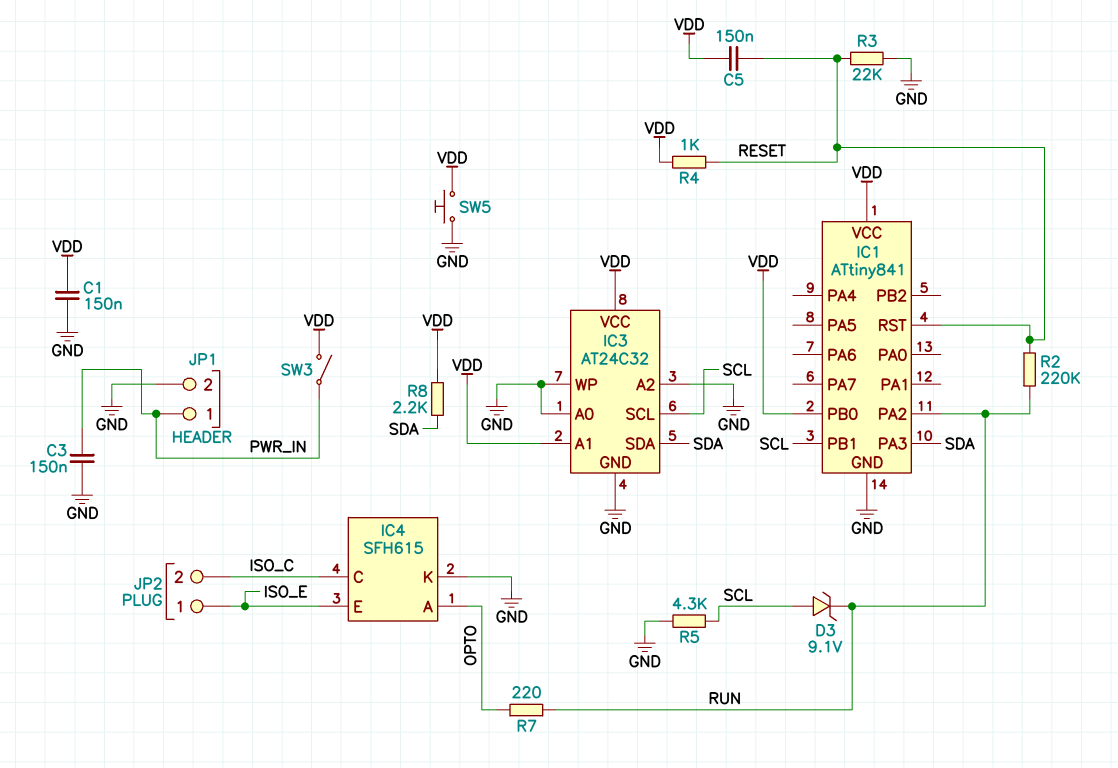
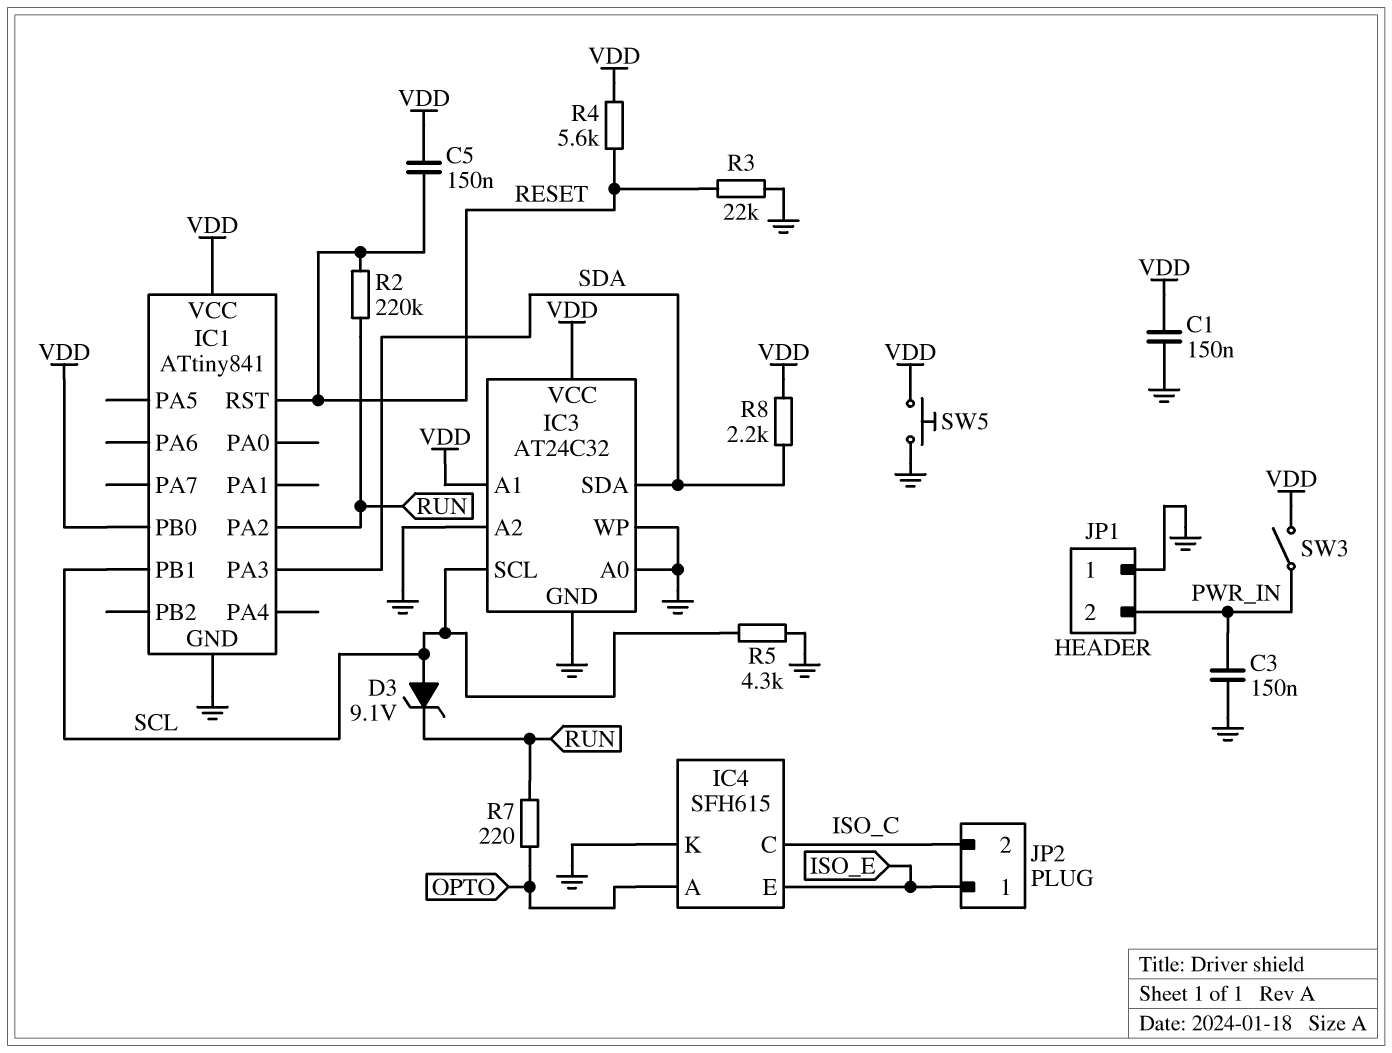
JP1 pin 1: PWR_IN -> GND
JP1 pin 2: GND -> PWR_IN
R4: 1k (RESET, VDD) -> 5.6k (RESET, VDD)

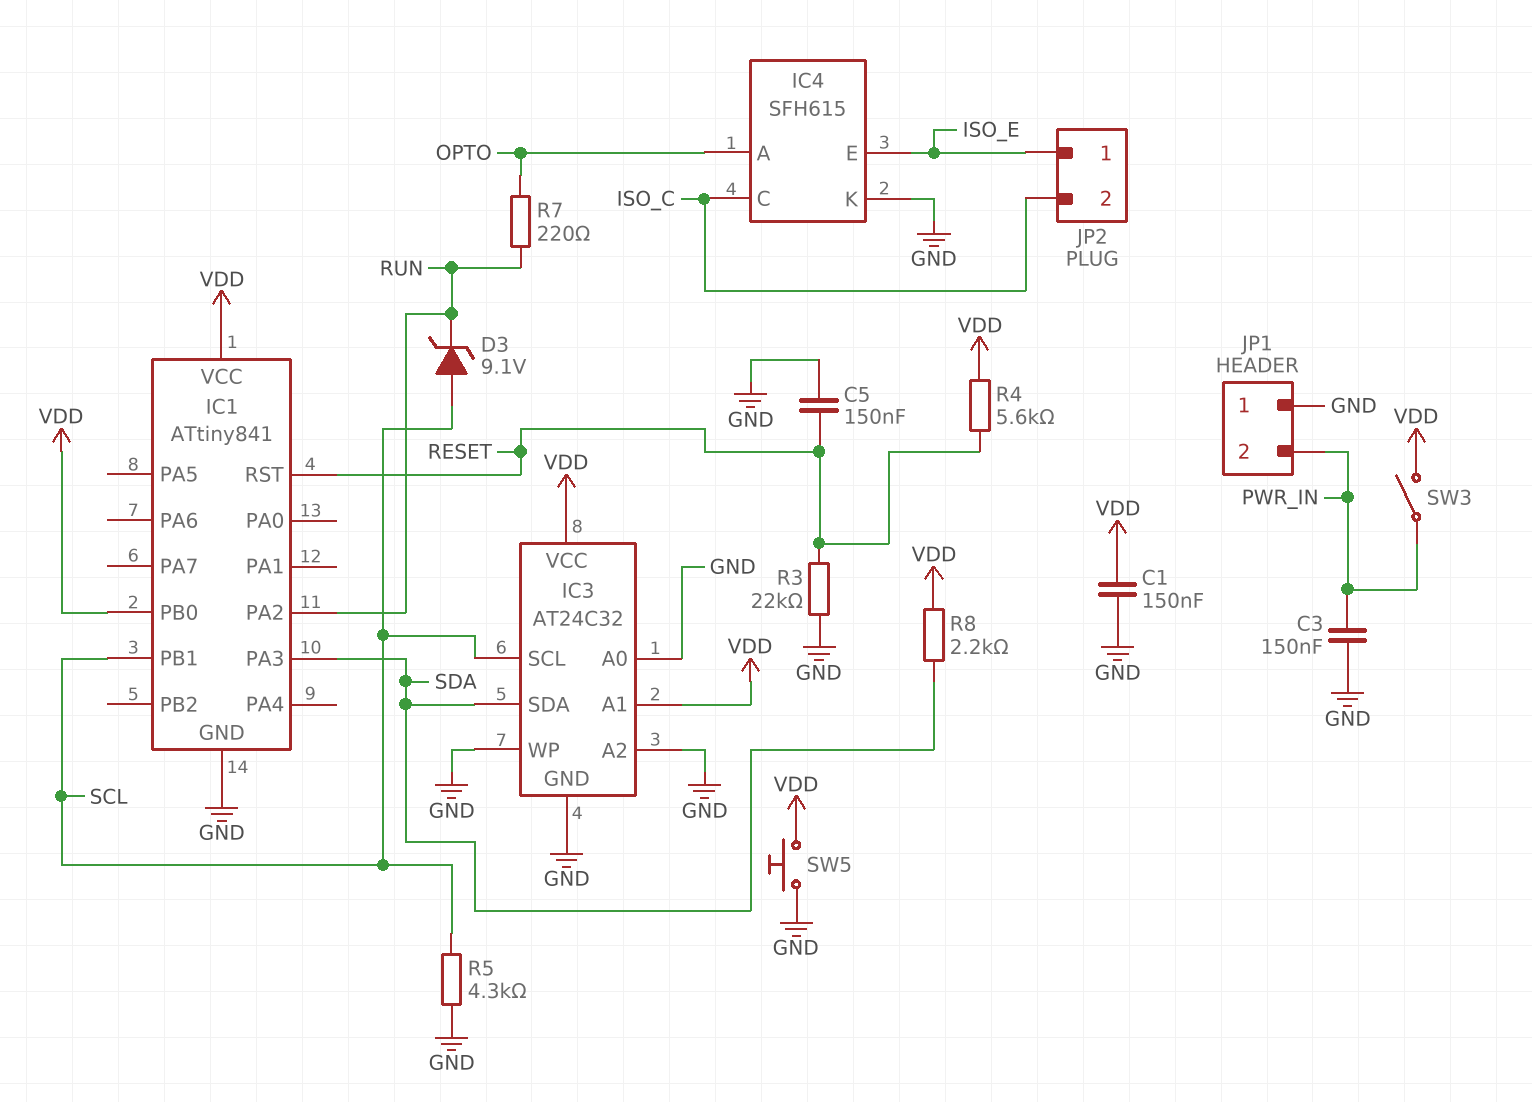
C5: 150nF (RESET, VDD) -> 150nF (GND, RESET)
R2: 220k (RESET, RUN) -> none

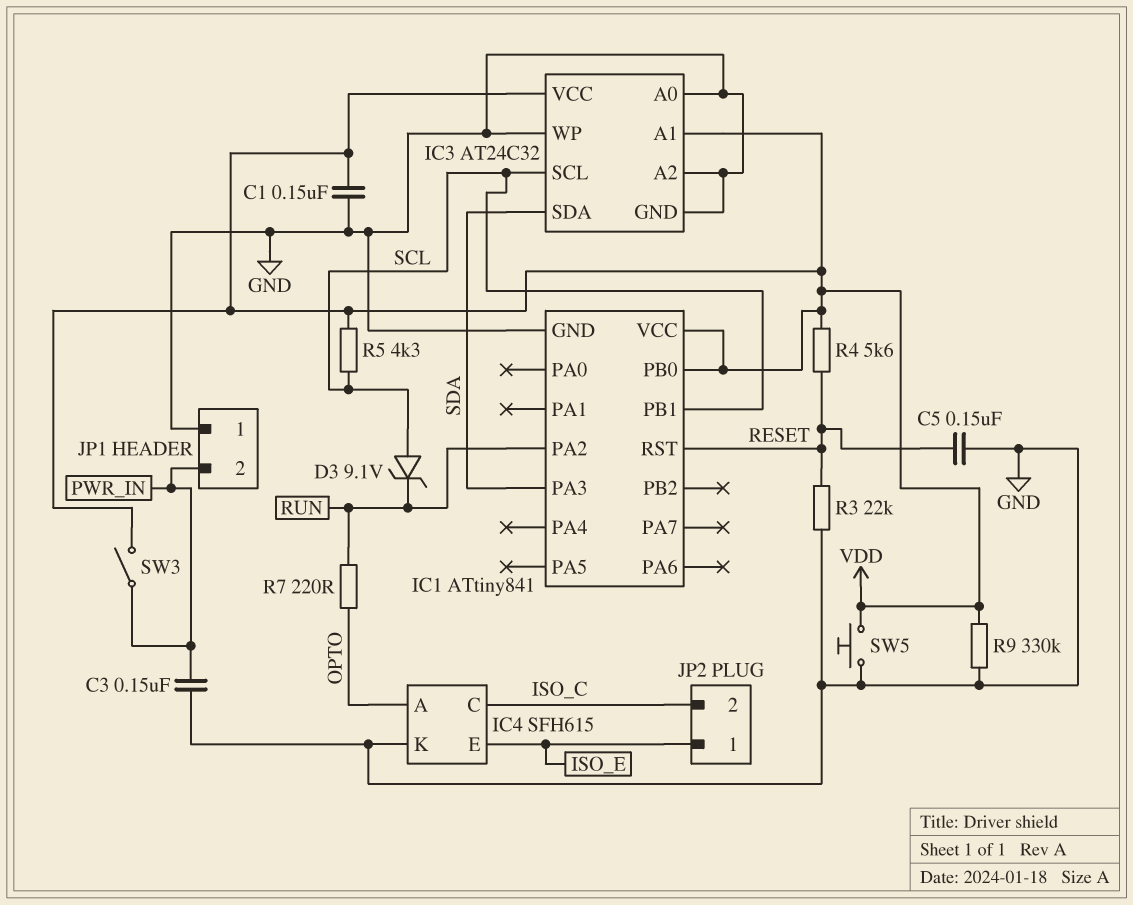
R5: 4.3k (GND, SCL) -> 4.3k (SCL, VDD)
R8: 2.2k (SDA, VDD) -> none
R9: none -> 330k (GND, VDD)

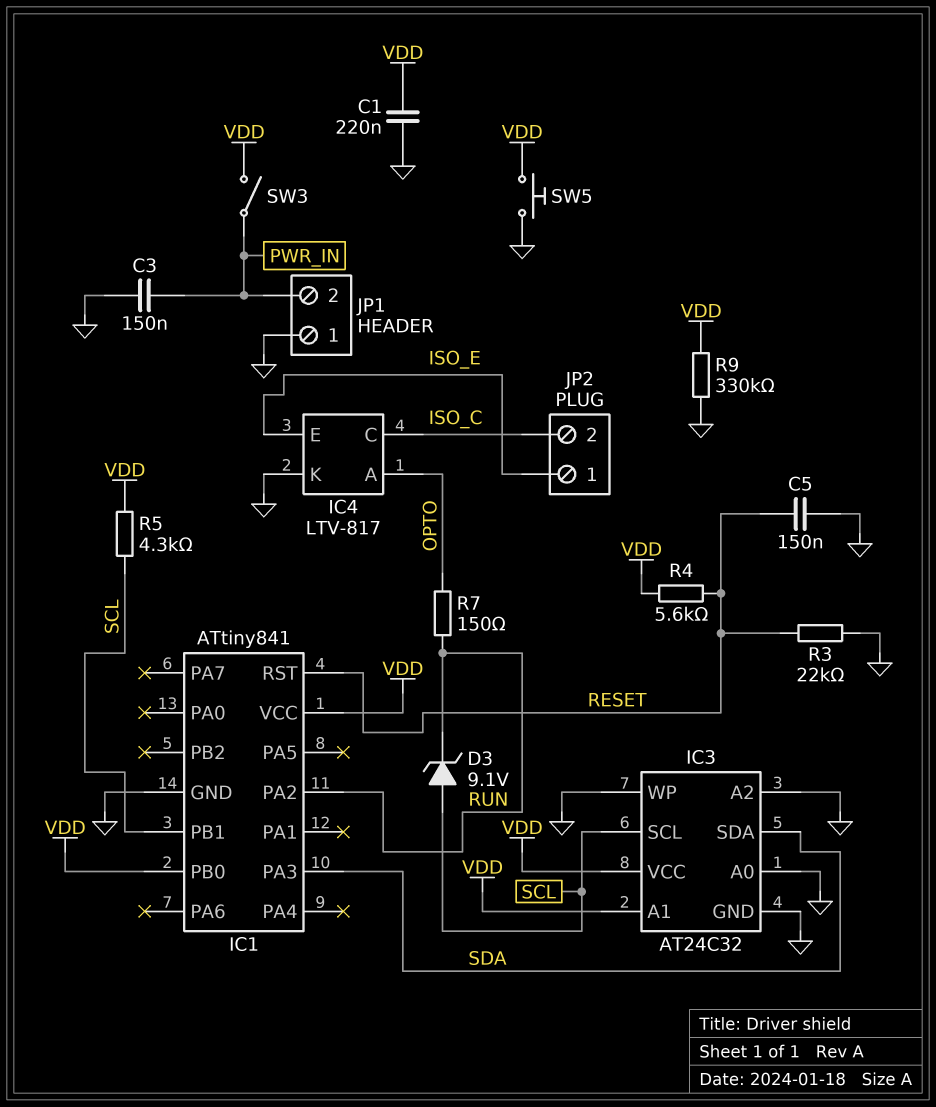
C1: 150nF (GND, VDD) -> 220nF (GND, VDD)
IC4: SFH615 -> LTV-817
R7: 220 (OPTO, RUN) -> 150 (OPTO, RUN)

